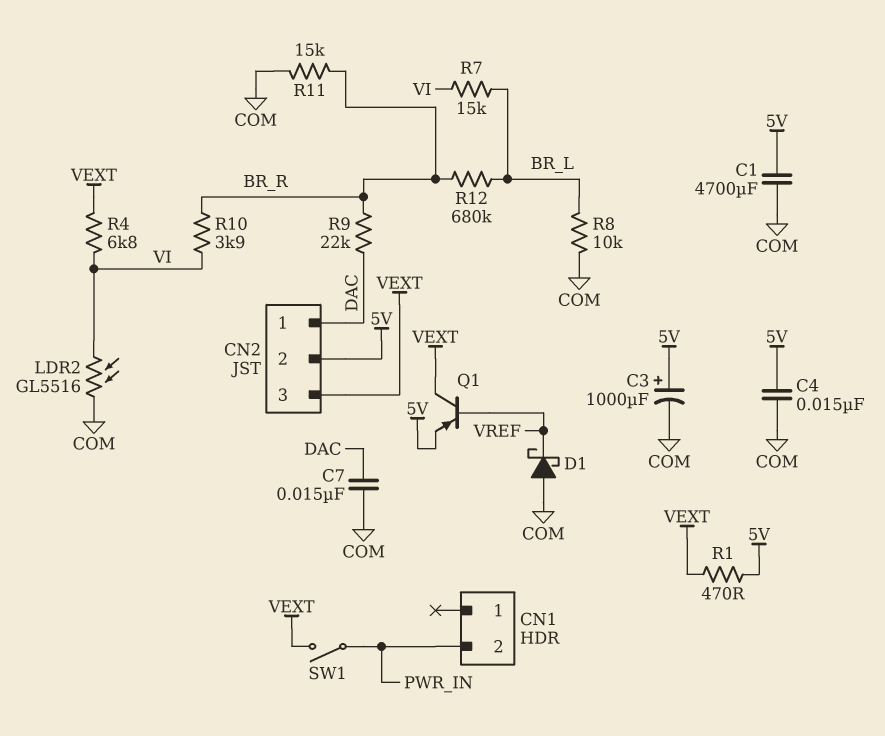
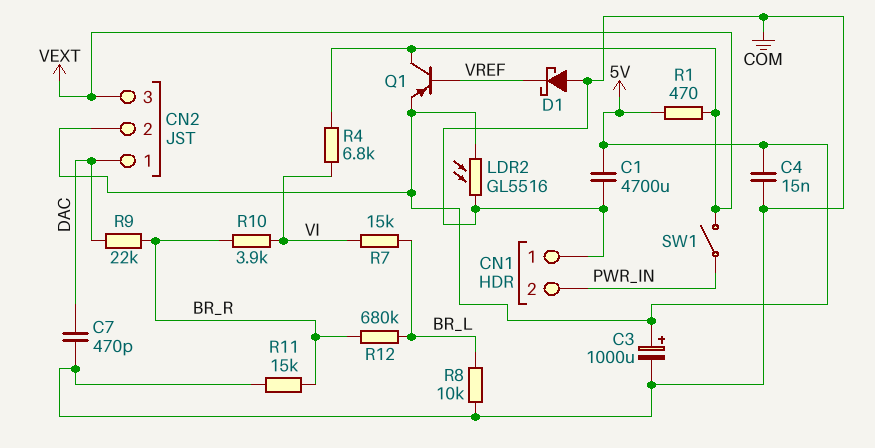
C7: 15nF (COM, DAC) -> 470pF (COM, DAC)
CN1 pin 1: none -> COM
LDR2: GL5516 (COM, VI) -> GL5516 (5V, COM)

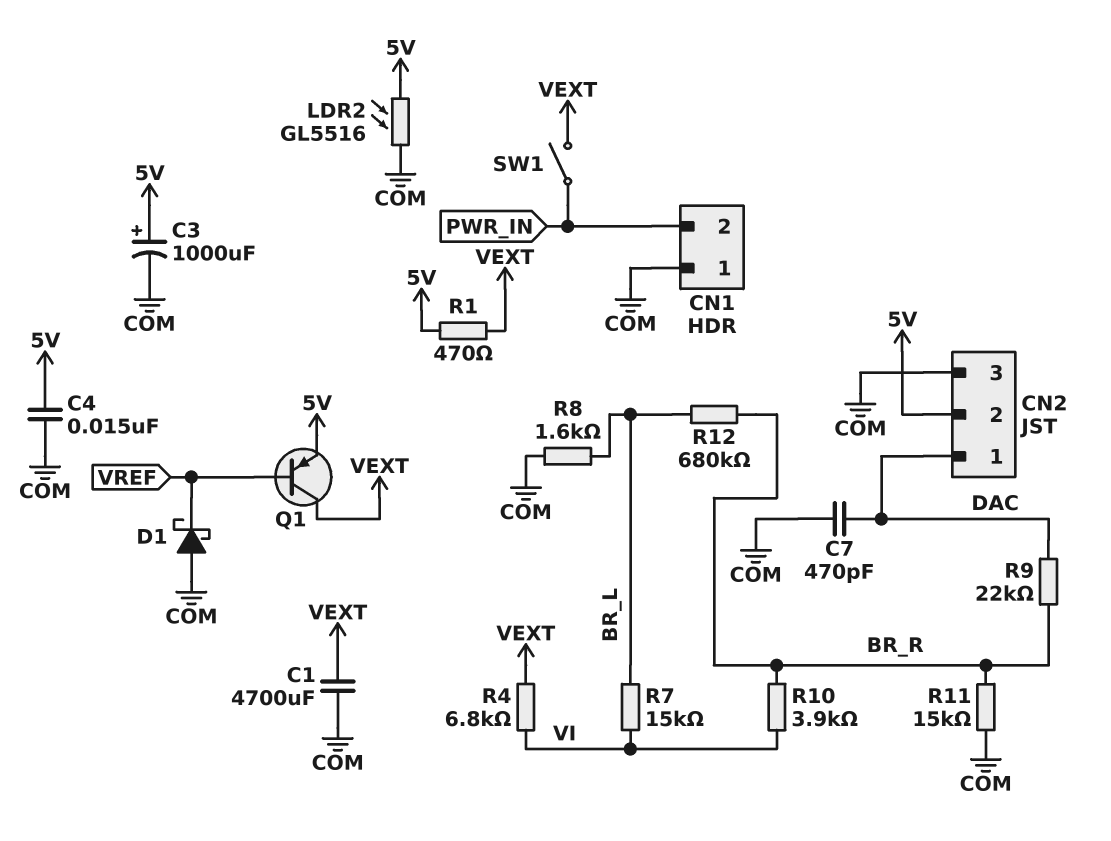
C1: 4700uF (5V, COM) -> 4700uF (COM, VEXT)
CN2 pin 3: VEXT -> COM
R8: 10k (BR_L, COM) -> 1.6k (BR_L, COM)

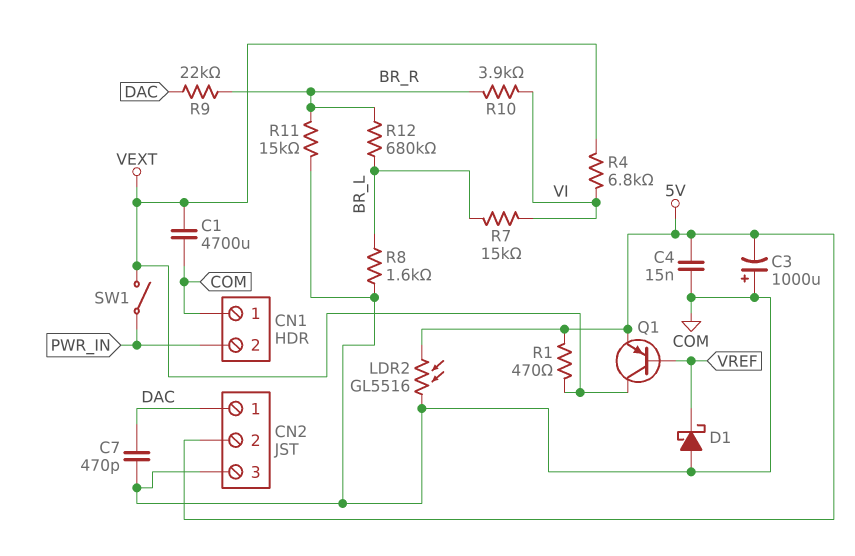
C3: 1000uF (plus 5V, minus COM) -> 1000uF (plus COM, minus 5V)

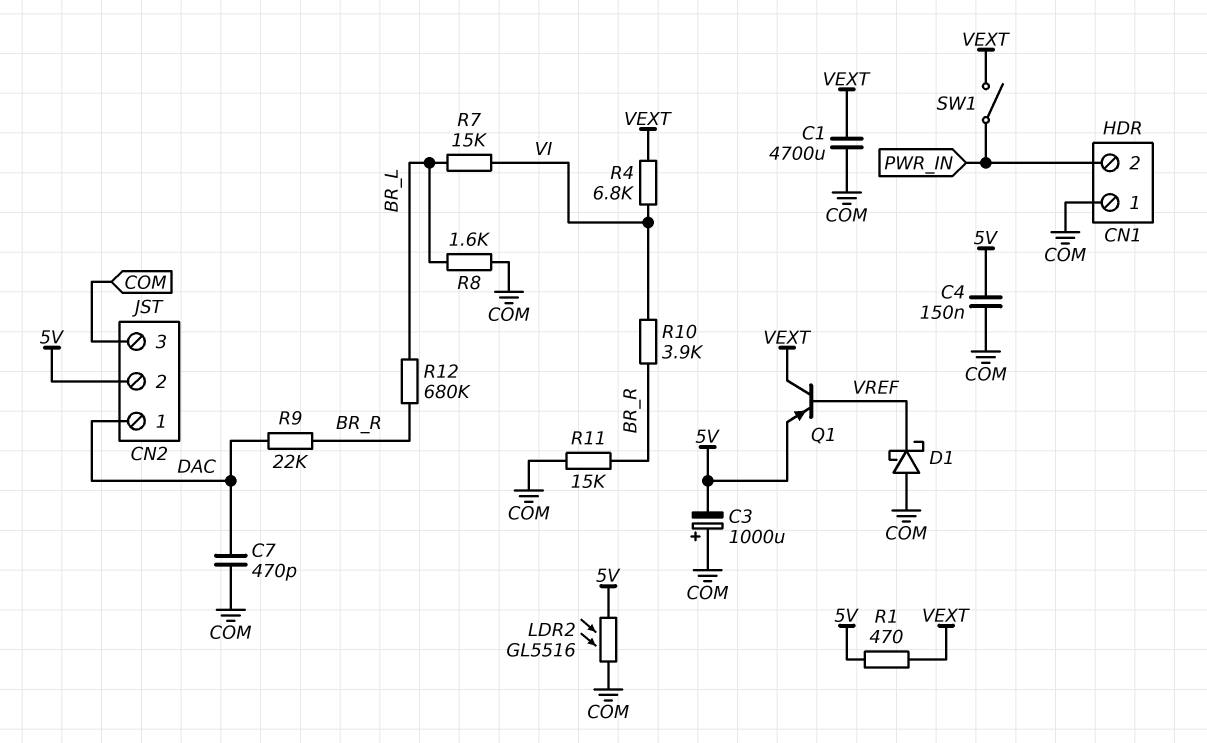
C4: 15nF (5V, COM) -> 150nF (5V, COM)

